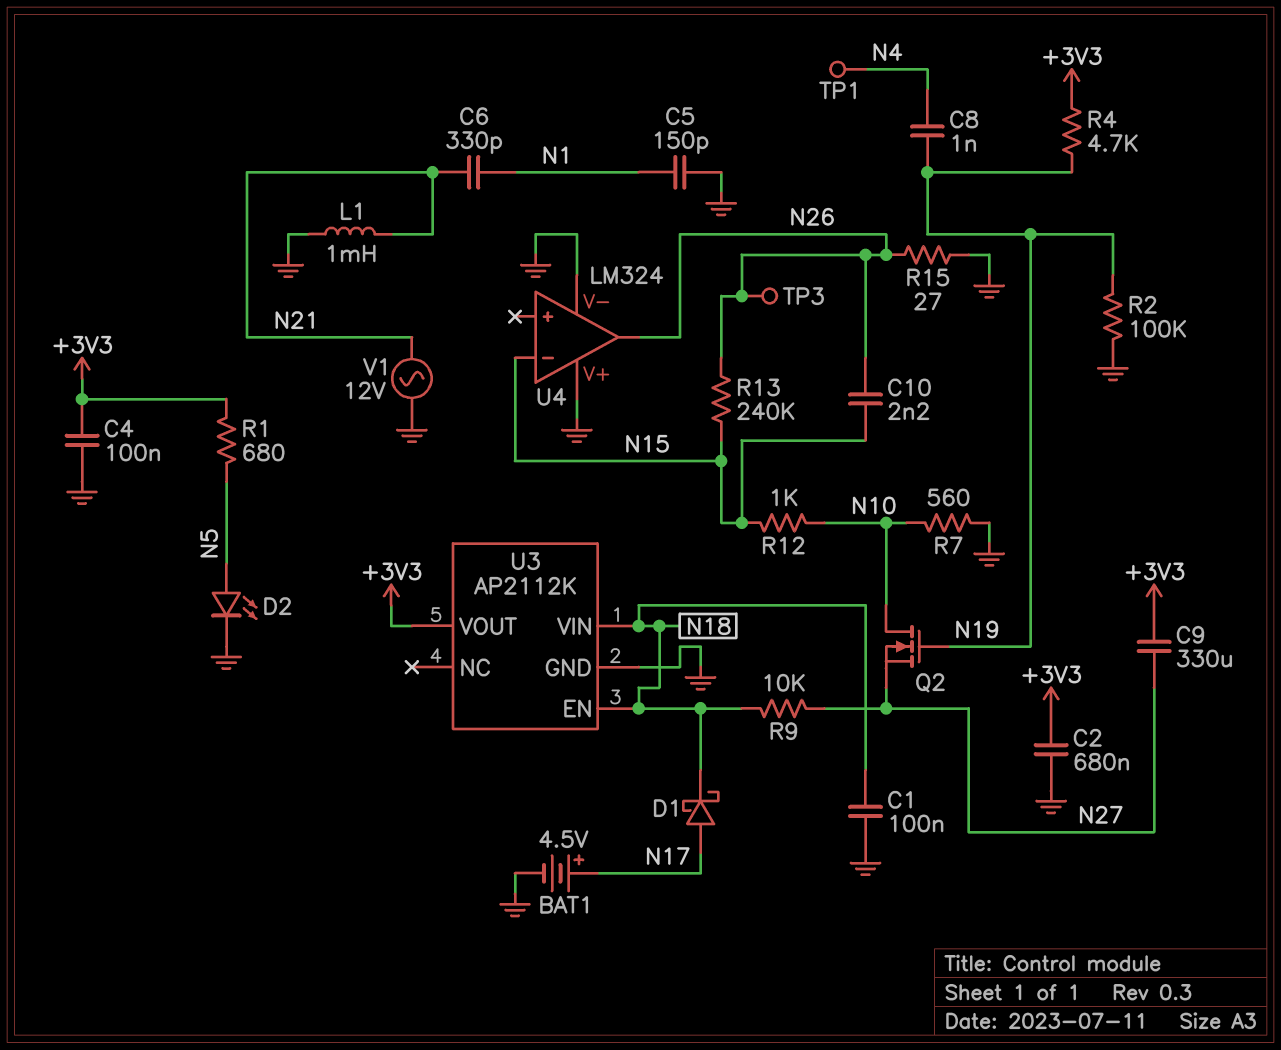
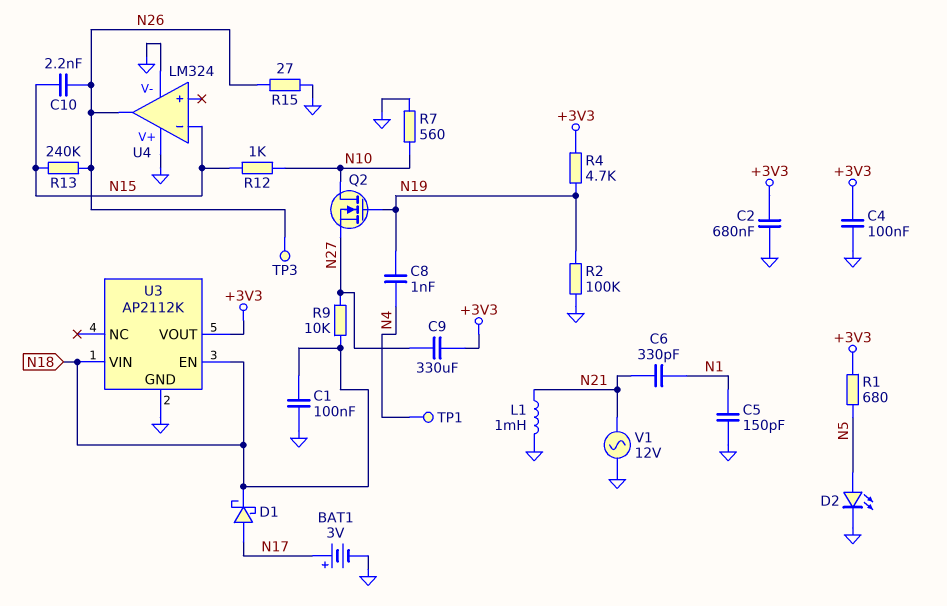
BAT1: 4.5V (plus N17, minus GND) -> 3V (plus N17, minus GND)

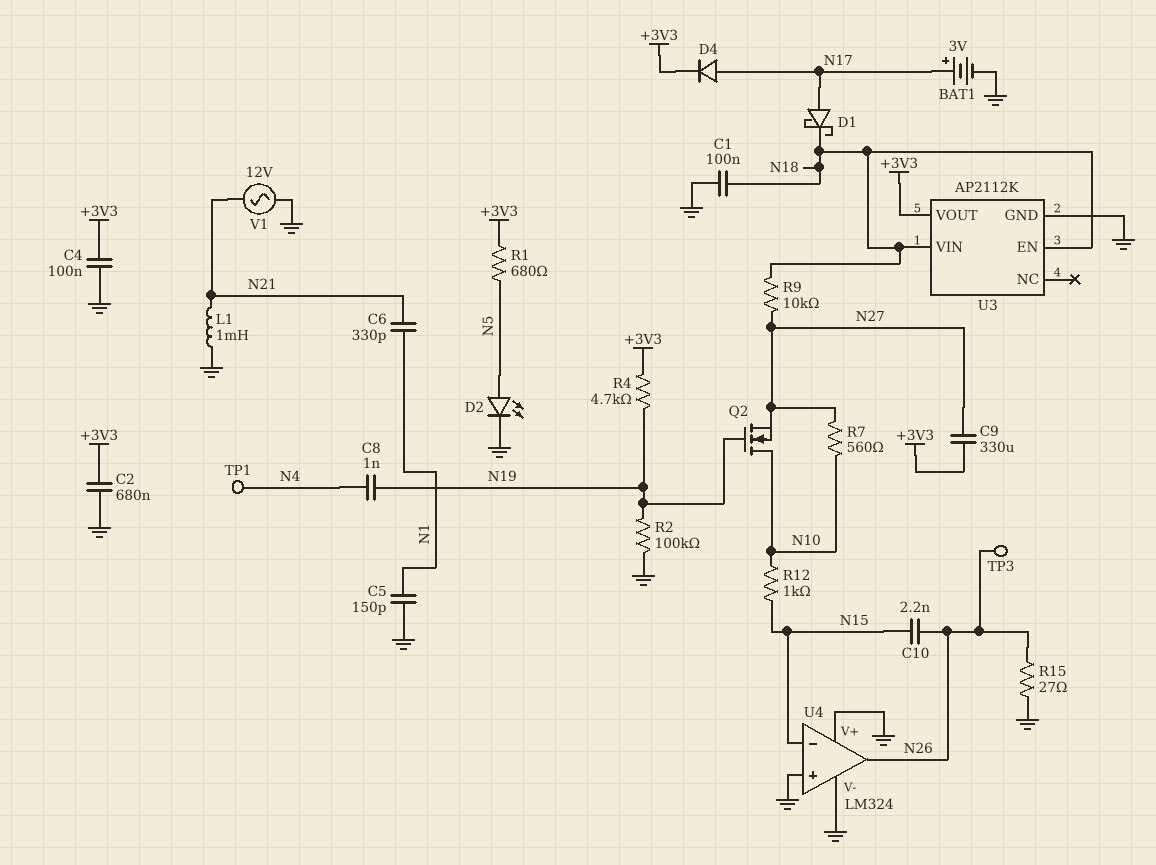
D4: none -> diode (A N17, K +3V3)
R7: 560 (GND, N10) -> 560 (N10, N27)
R13: 240k (N15, N26) -> none
U4 pin in+: none -> GND

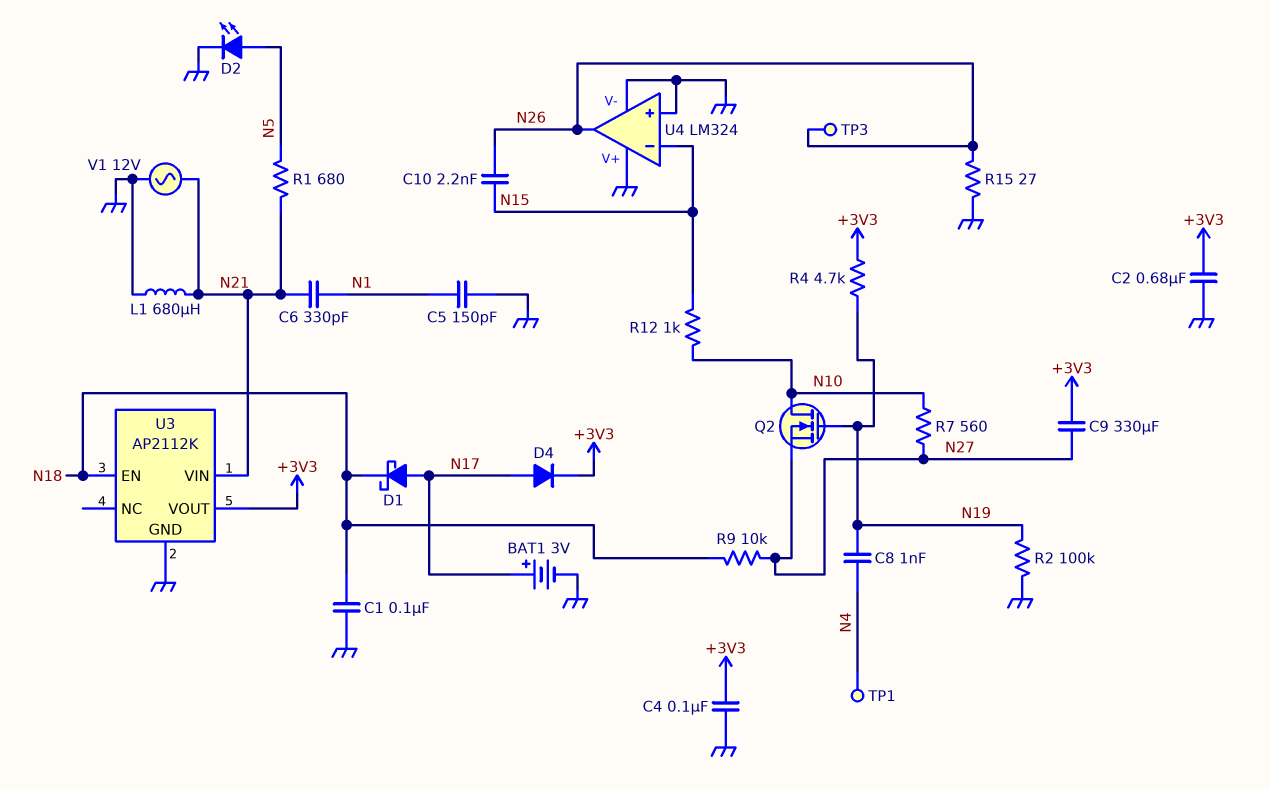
L1: 1mH (GND, N21) -> 680uH (GND, N21)
R1: 680 (+3V3, N5) -> 680 (N5, N21)
U3 pin VIN: N18 -> N21

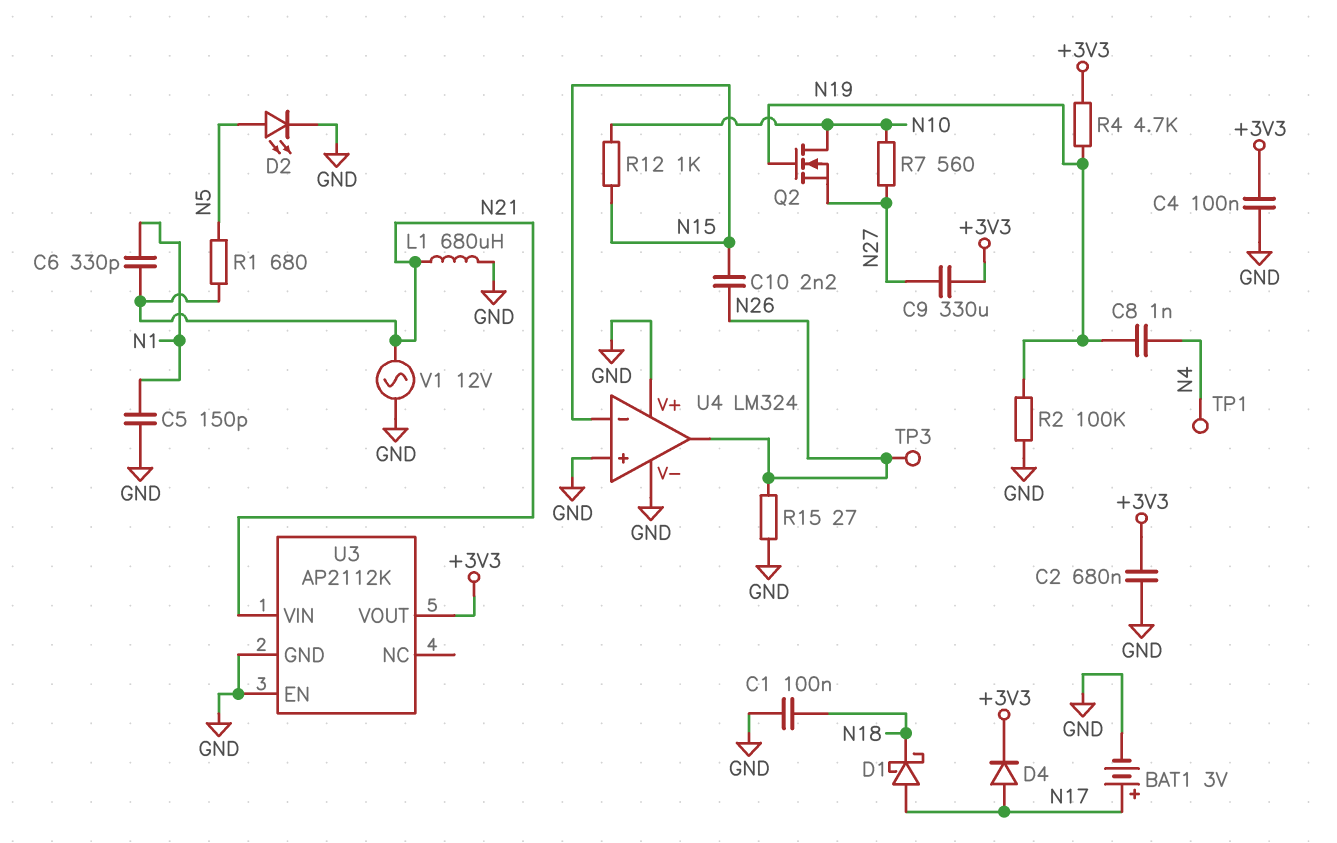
R9: 10k (N18, N27) -> none
U3 pin EN: N18 -> GND

